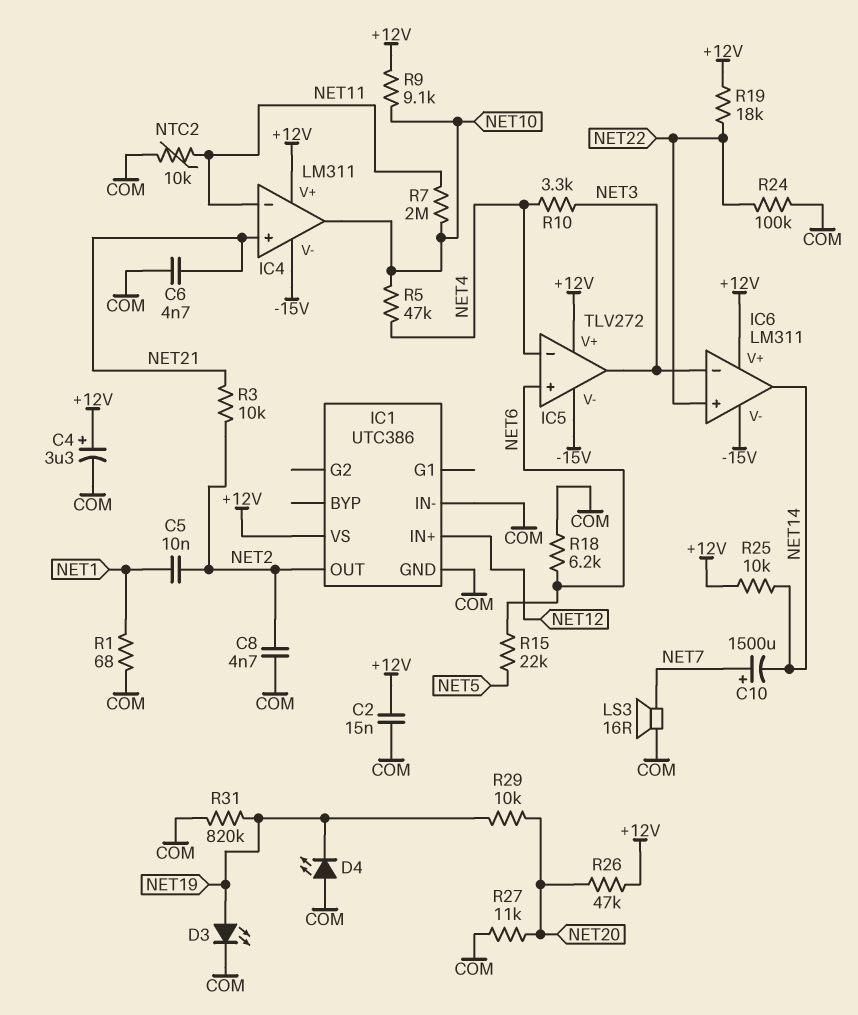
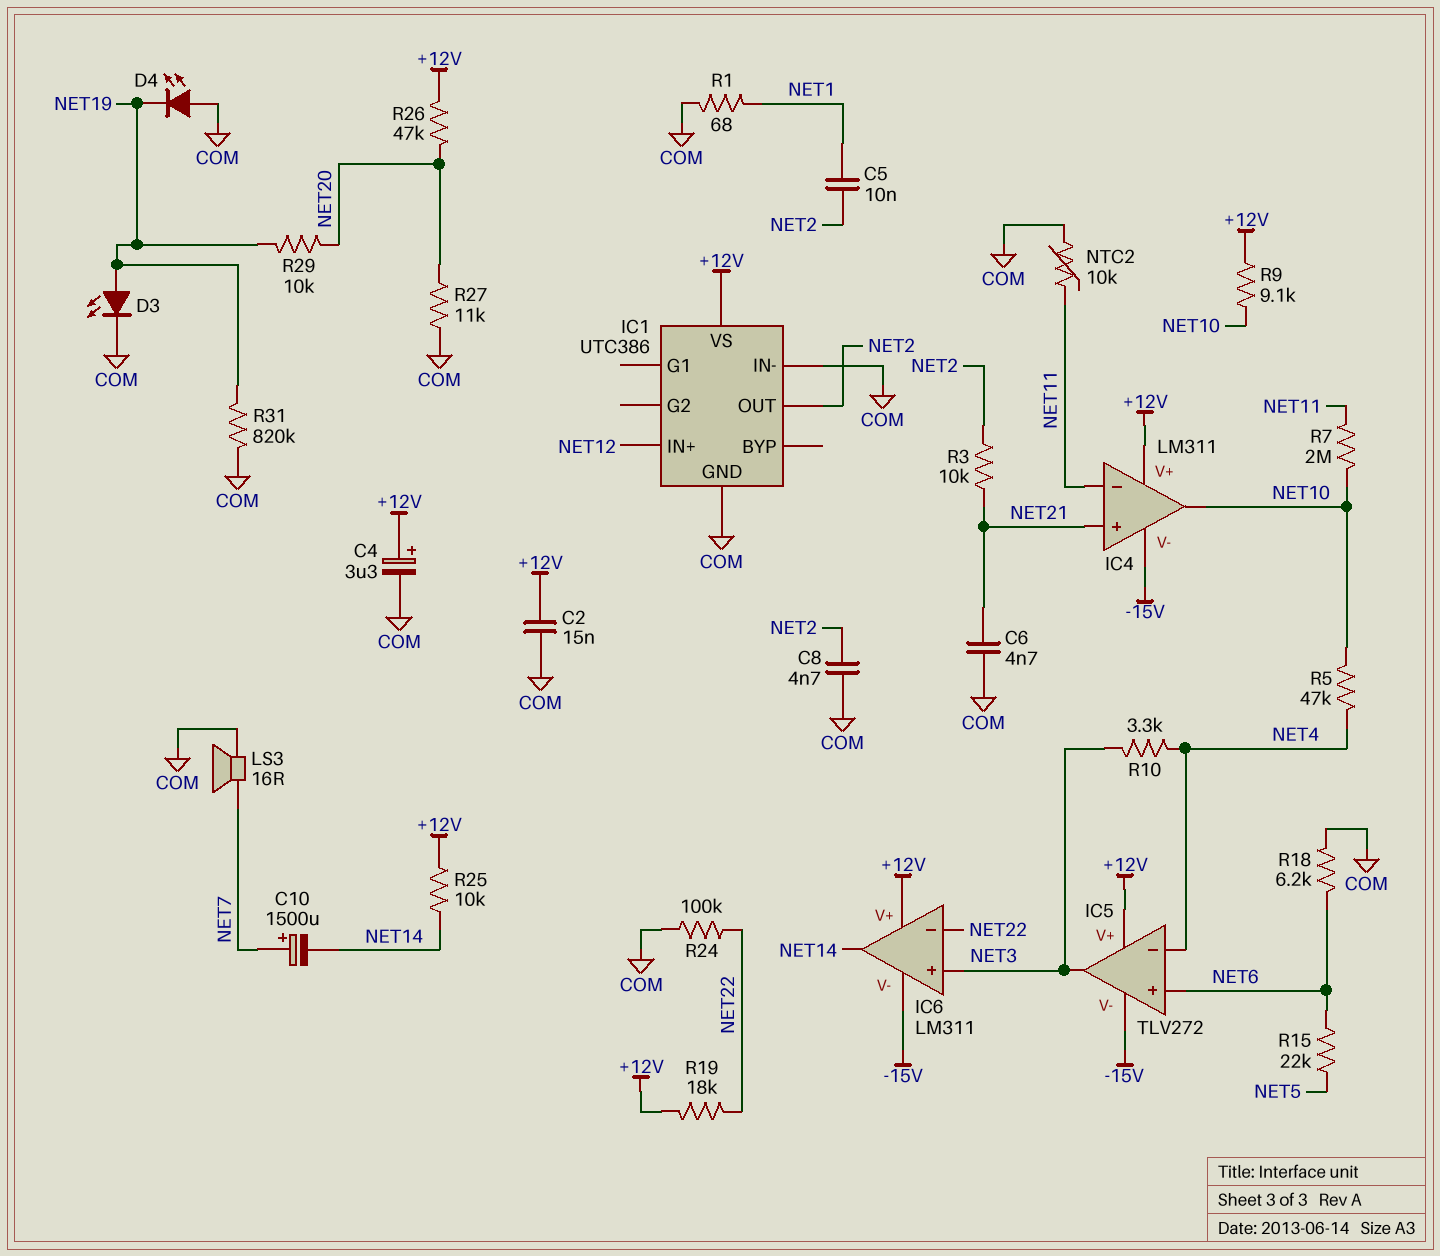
IC6 pin in+: NET22 -> NET3
IC6 pin in-: NET3 -> NET22

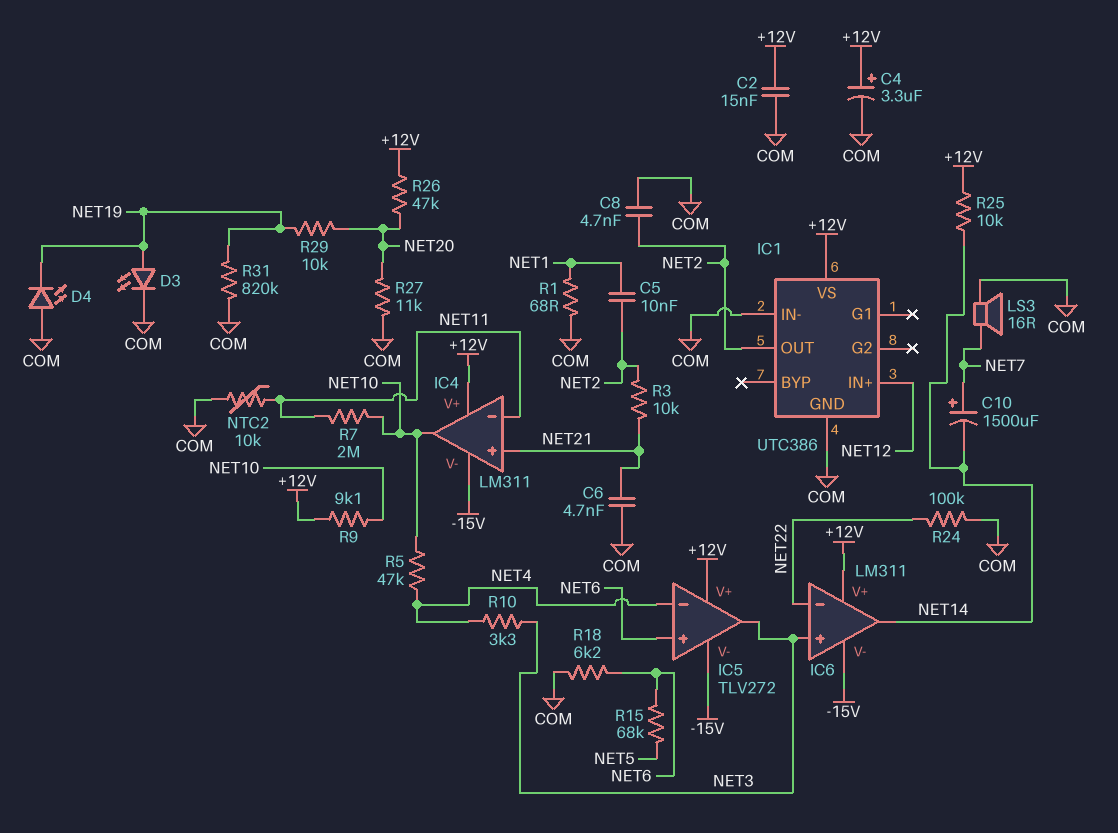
R15: 22k (NET5, NET6) -> 68k (NET5, NET6)
R19: 18k (+12V, NET22) -> none

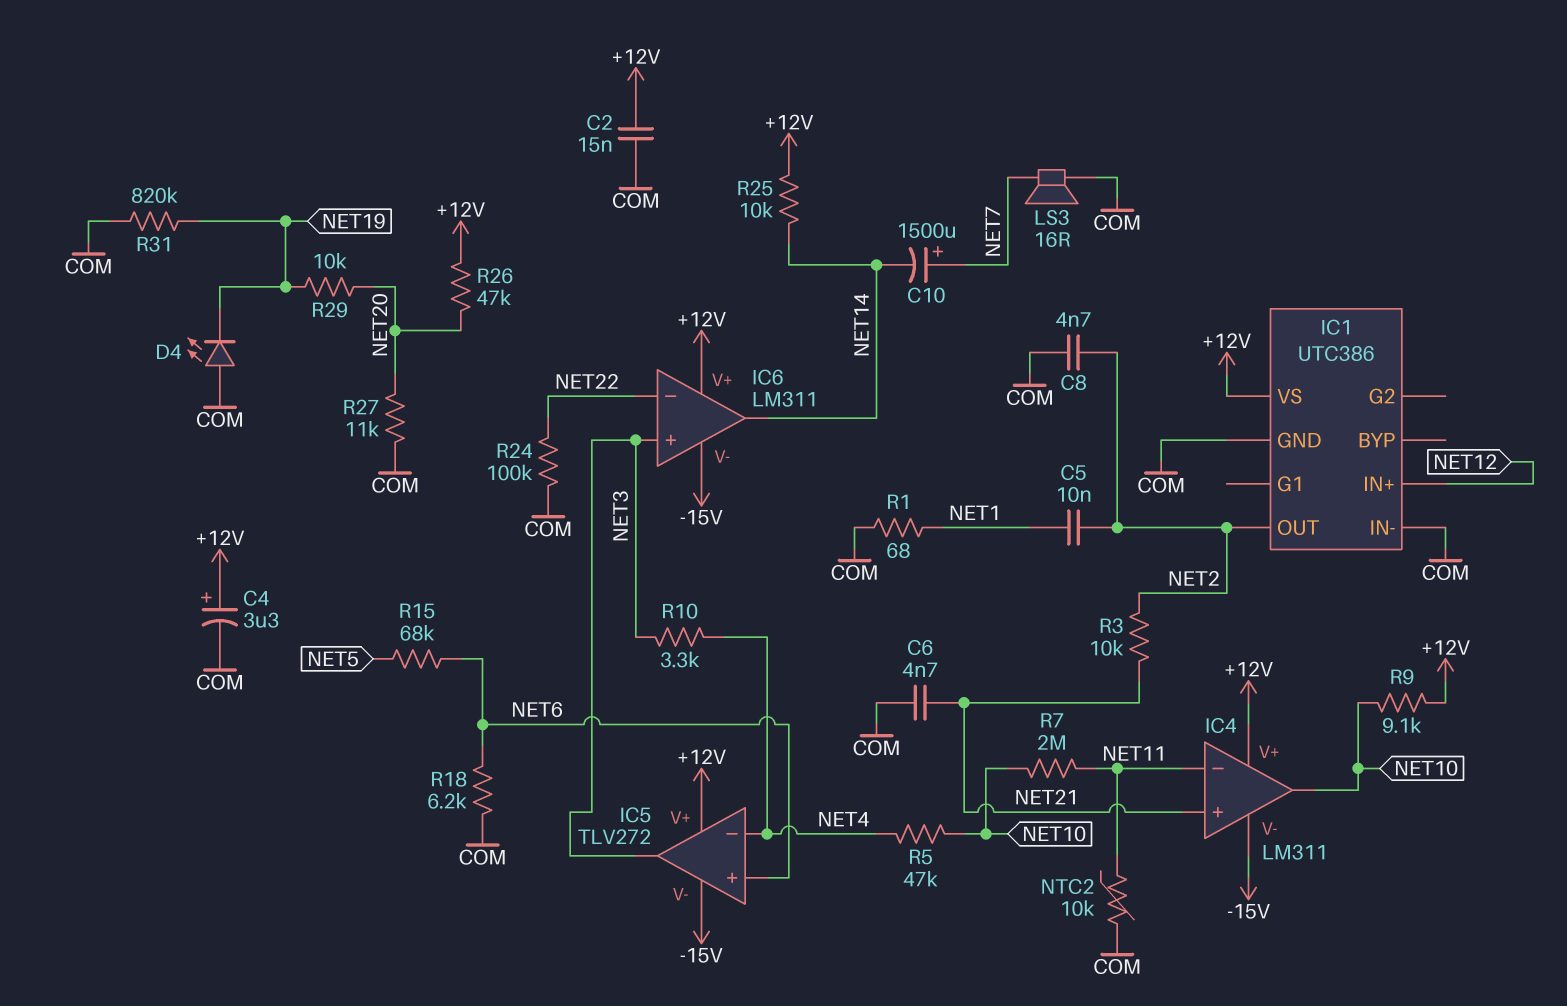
D3: LED (A NET19, K COM) -> none

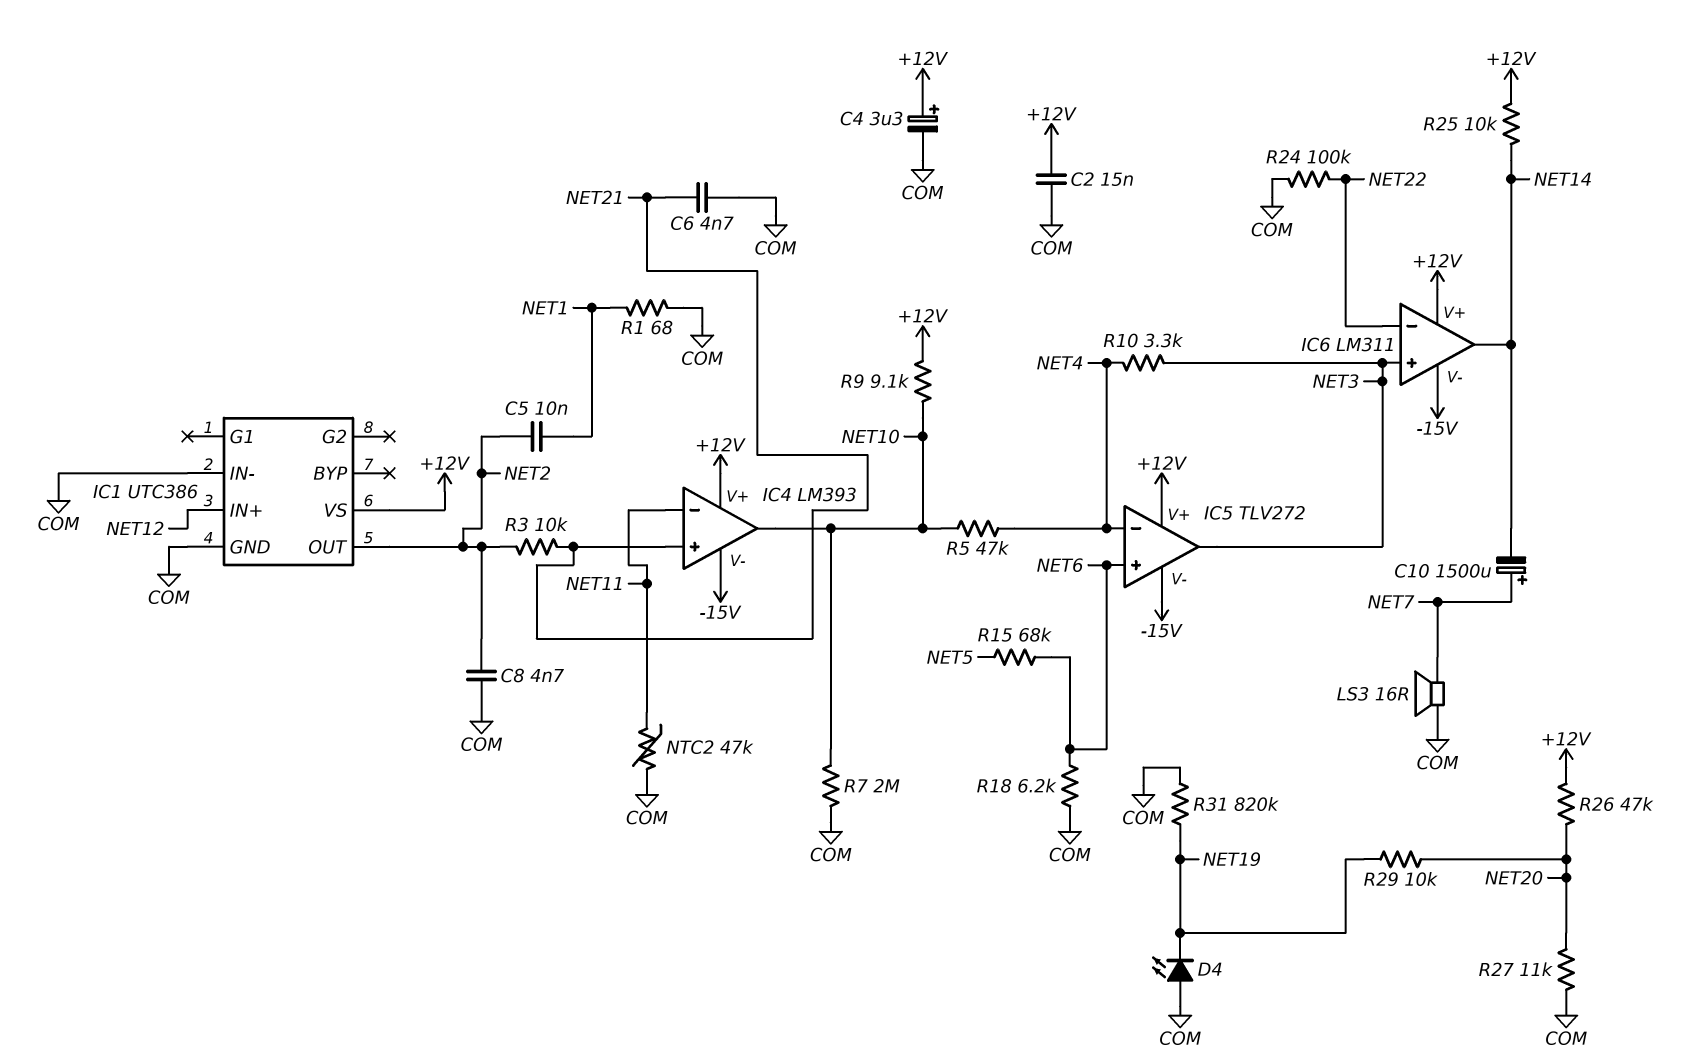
IC4: LM311 -> LM393
NTC2: 10k (COM, NET11) -> 47k (COM, NET11)
R7: 2M (NET10, NET11) -> 2M (COM, NET10)

